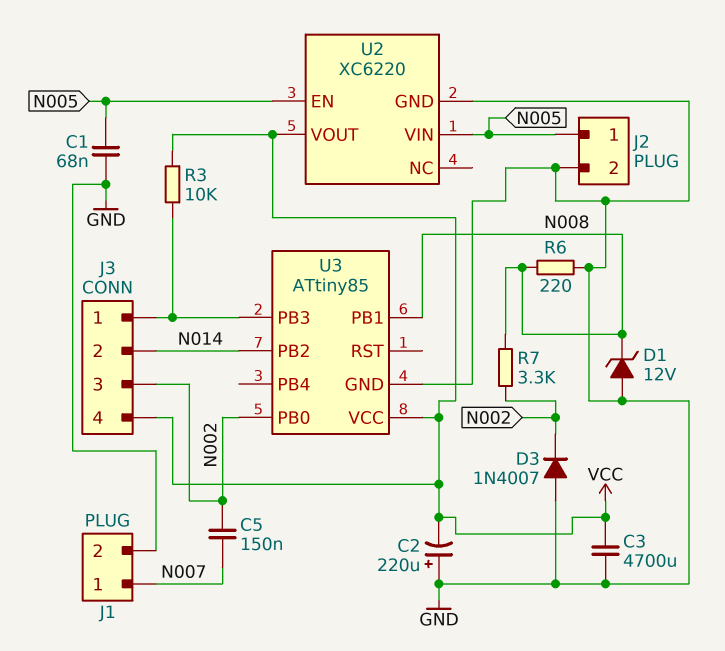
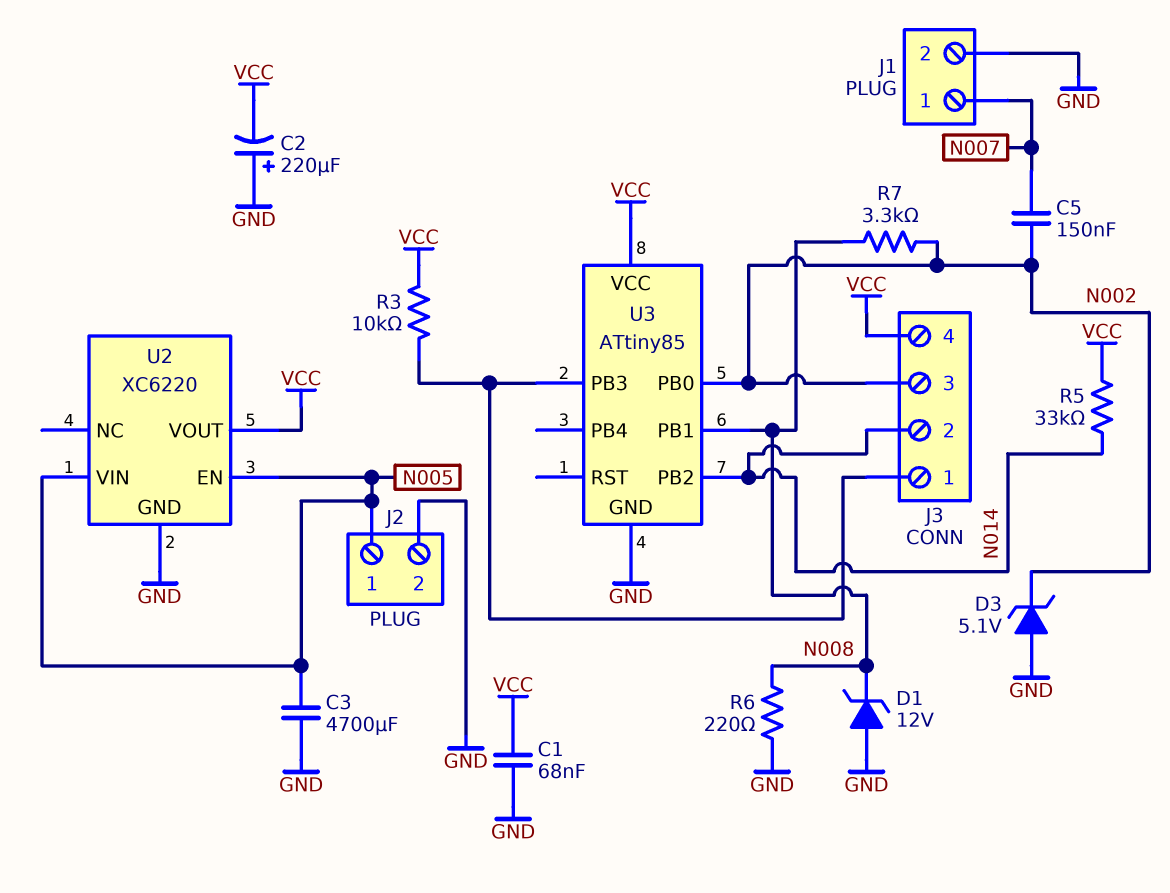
C1: 68nF (GND, N005) -> 68nF (GND, VCC)
C3: 4700uF (GND, VCC) -> 4700uF (GND, N005)
D3: diode 1N4007 (A GND, K N002) -> zener 5.1V (A GND, K N002)
R5: none -> 33k (N014, VCC)

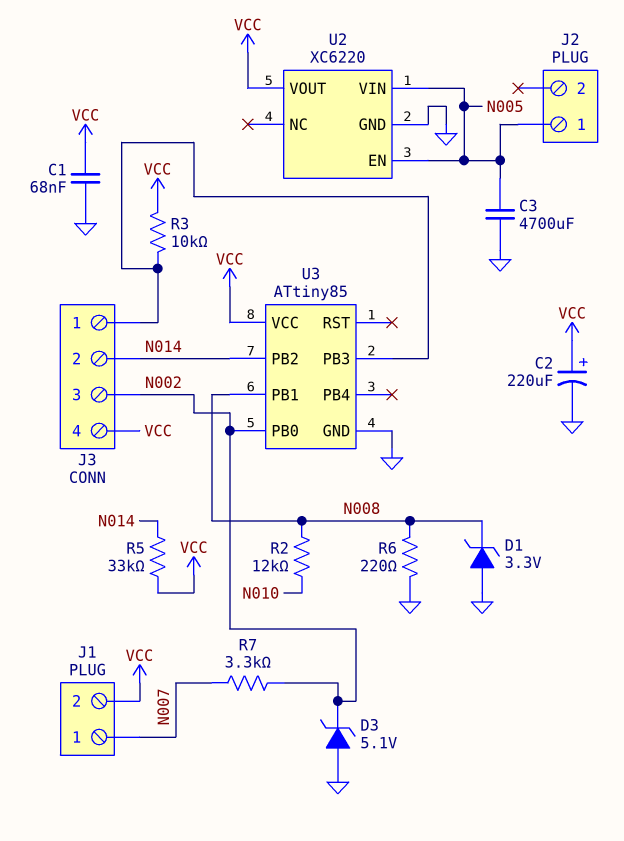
C2: 220uF (plus GND, minus VCC) -> 220uF (plus VCC, minus GND)
C5: 150nF (N002, N007) -> none
D1: zener 12V (A GND, K N008) -> zener 3.3V (A GND, K N008)
J1 pin 2: GND -> VCC
J2 pin 2: GND -> none
R2: none -> 12k (N008, N010)
R7: 3.3k (N002, N008) -> 3.3k (N002, N007)

